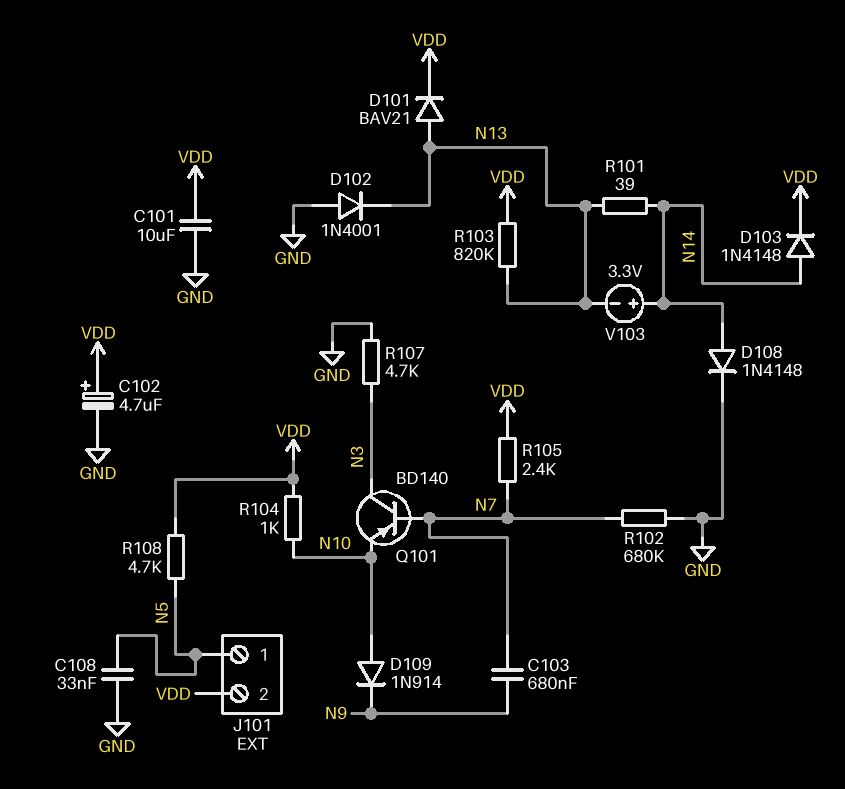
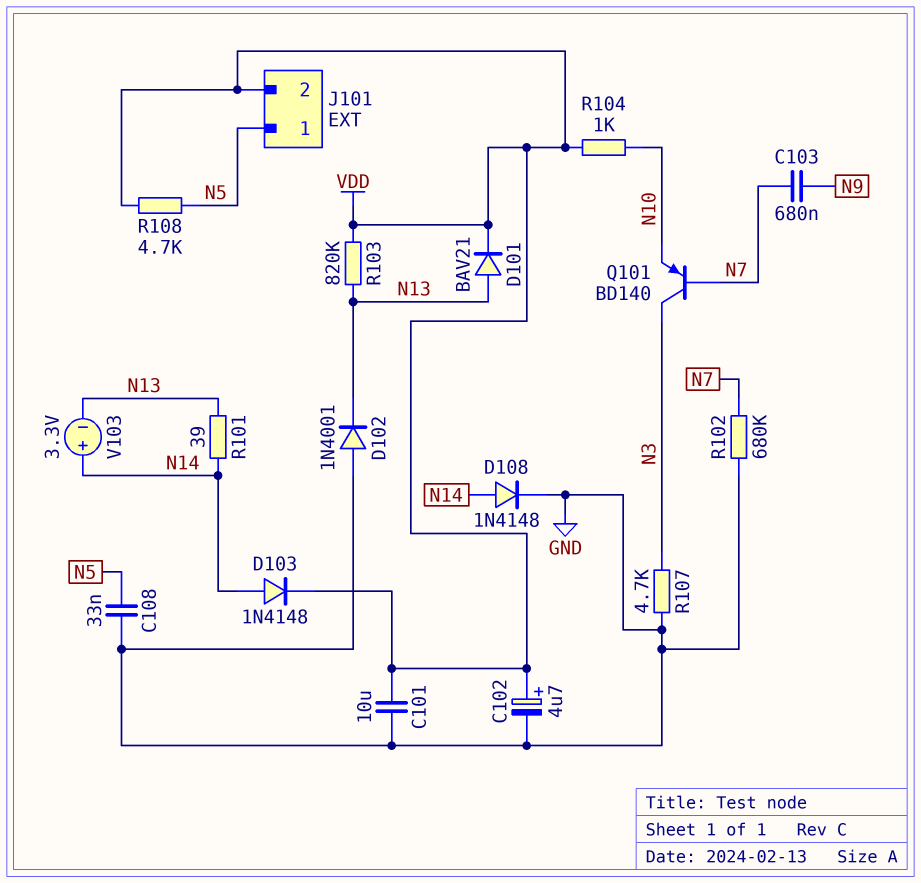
D109: diode 1N914 (A N10, K N9) -> none
R105: 2.4k (N7, VDD) -> none

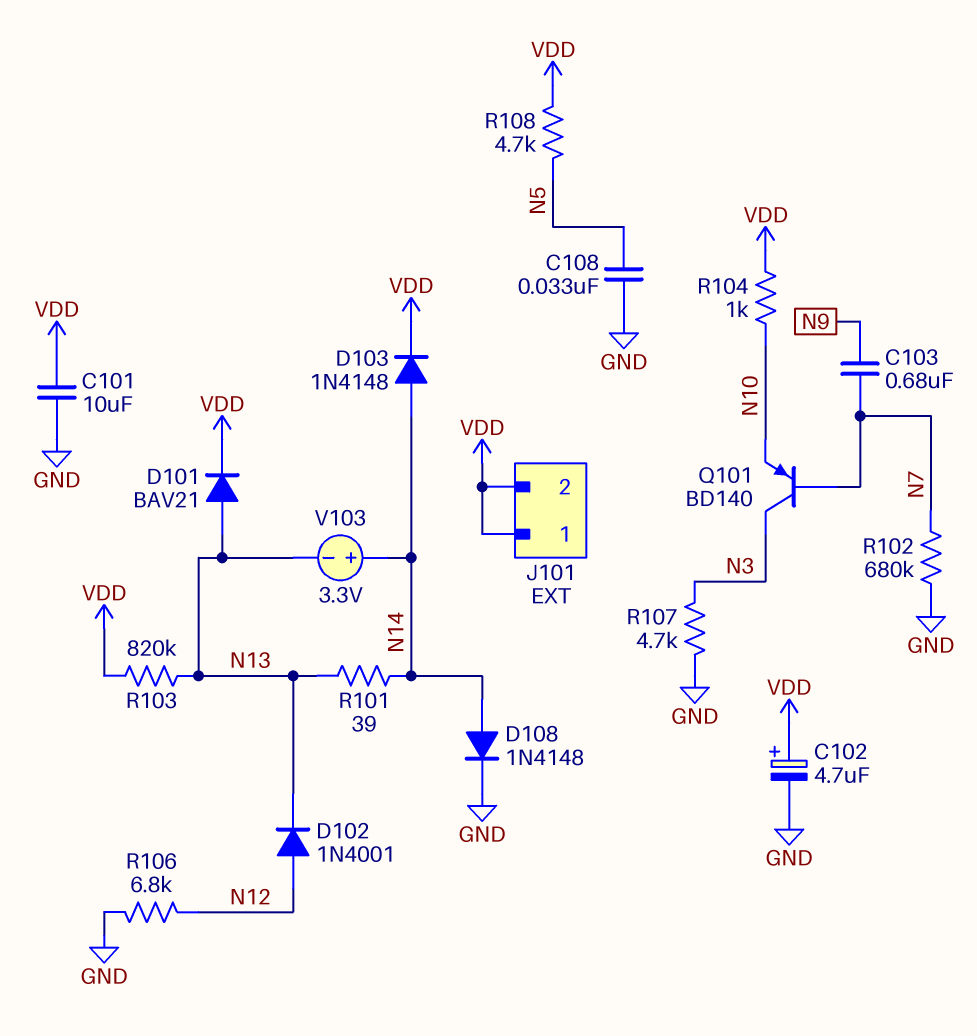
D102: diode 1N4001 (A GND, K N13) -> diode 1N4001 (A N12, K N13)
J101 pin 1: N5 -> VDD
R106: none -> 6.8k (GND, N12)

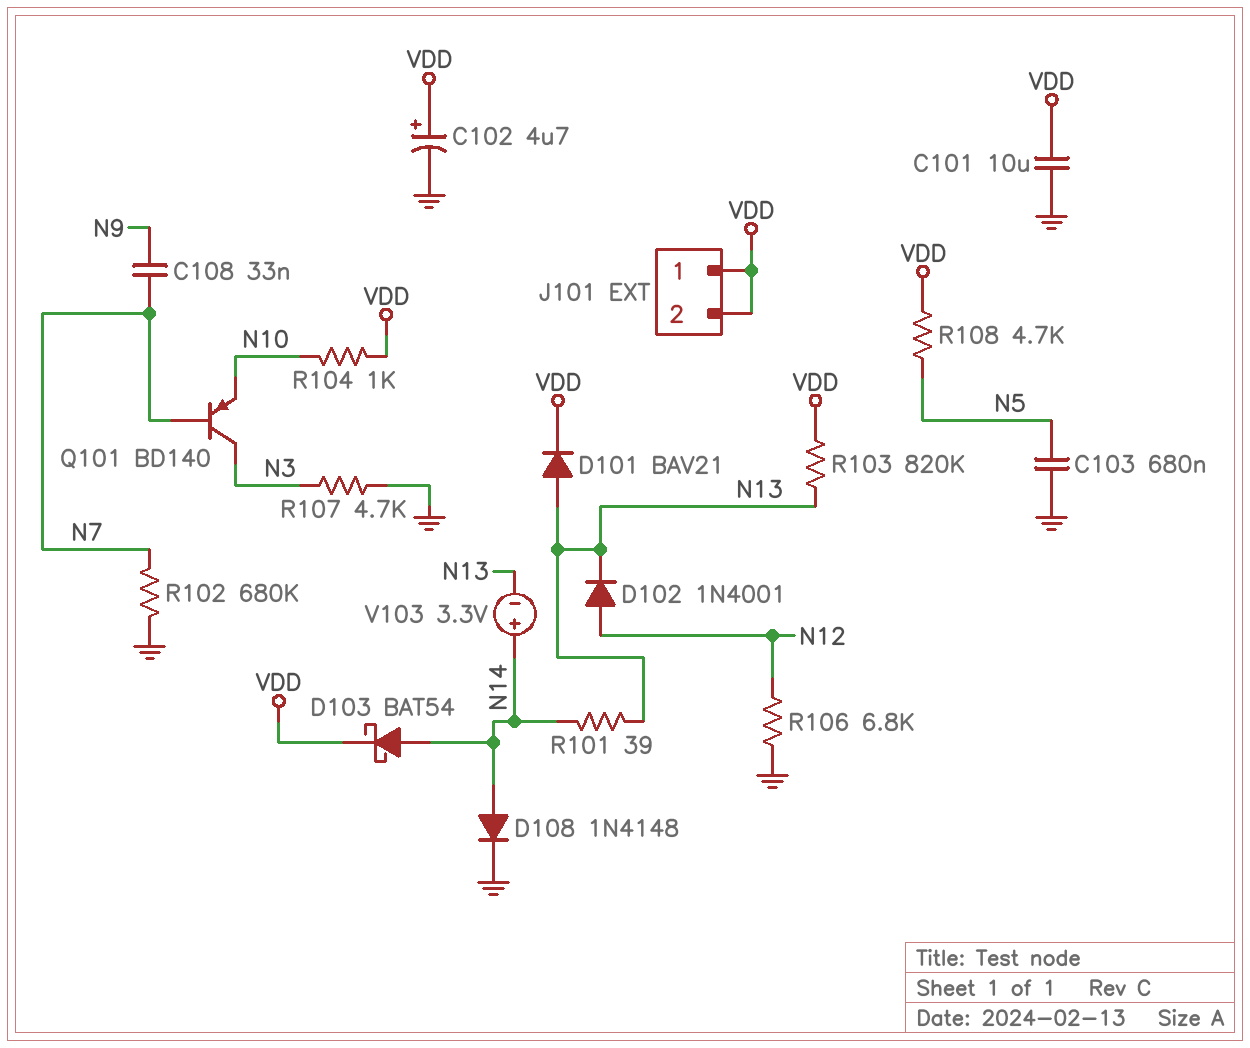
C103: 680nF (N7, N9) -> 680nF (GND, N5)
C108: 33nF (GND, N5) -> 33nF (N7, N9)
D103: diode 1N4148 (A N14, K VDD) -> schottky BAT54 (A N14, K VDD)

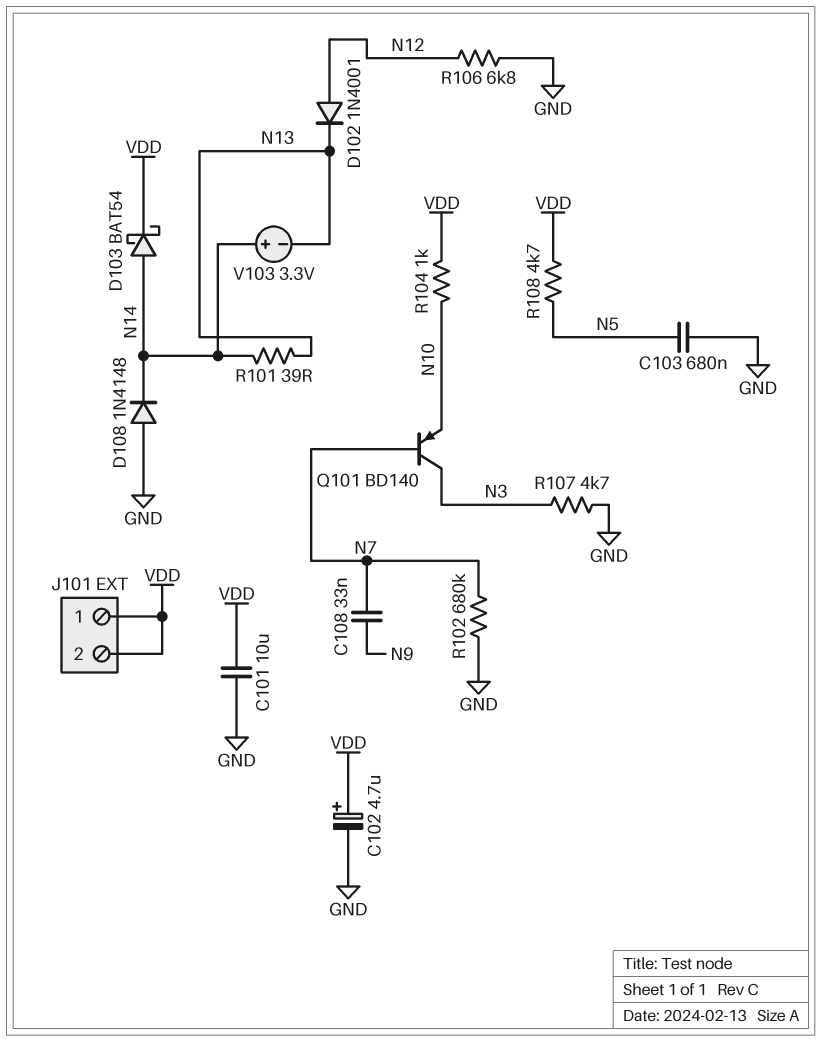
D101: diode BAV21 (A N13, K VDD) -> none
D108: diode 1N4148 (A N14, K GND) -> diode 1N4148 (A GND, K N14)
R103: 820k (N13, VDD) -> none

